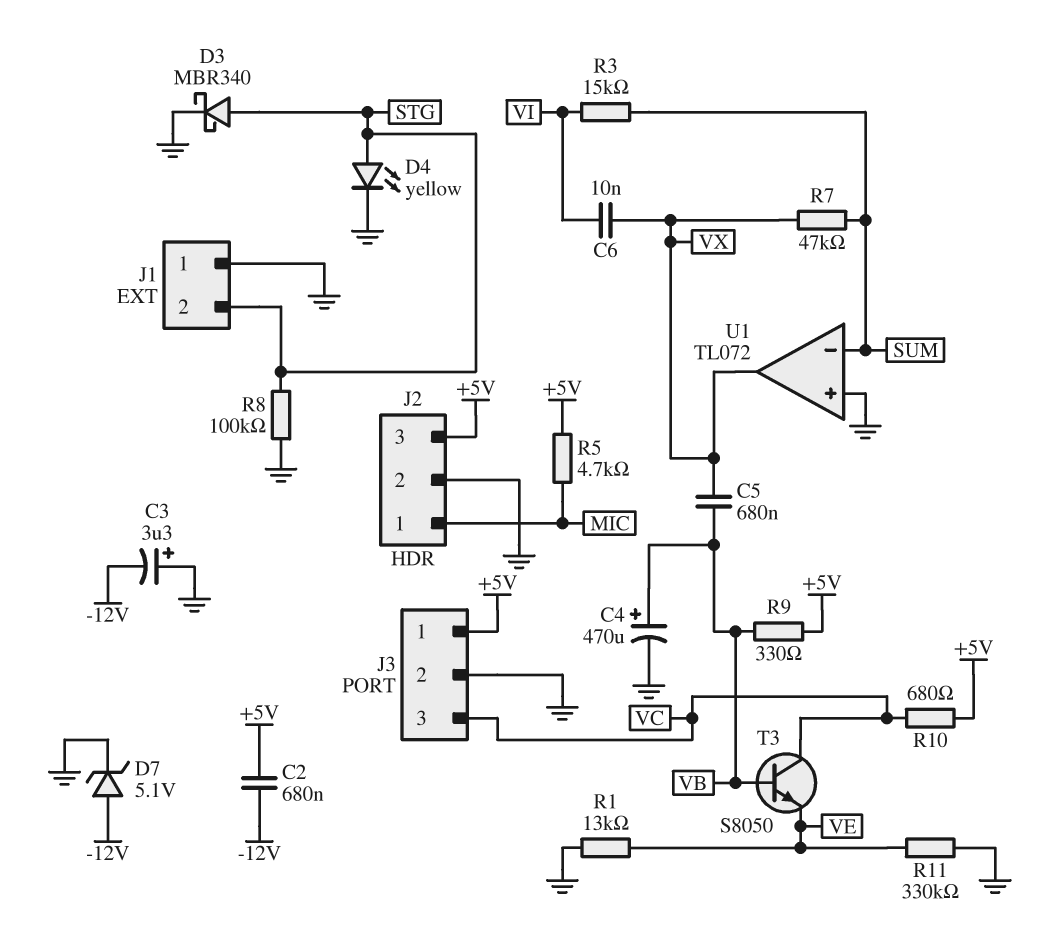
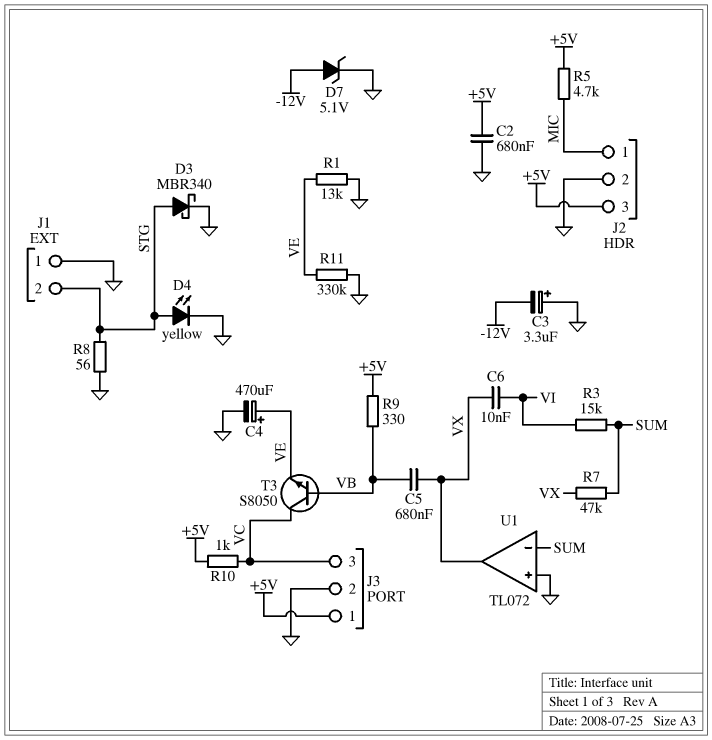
C2: 680nF (+5V, -12V) -> 680nF (+5V, GND)
C4: 470uF (plus VB, minus GND) -> 470uF (plus VE, minus GND)
R8: 100k (GND, STG) -> 56 (GND, STG)
R10: 680 (+5V, VC) -> 1k (+5V, VC)

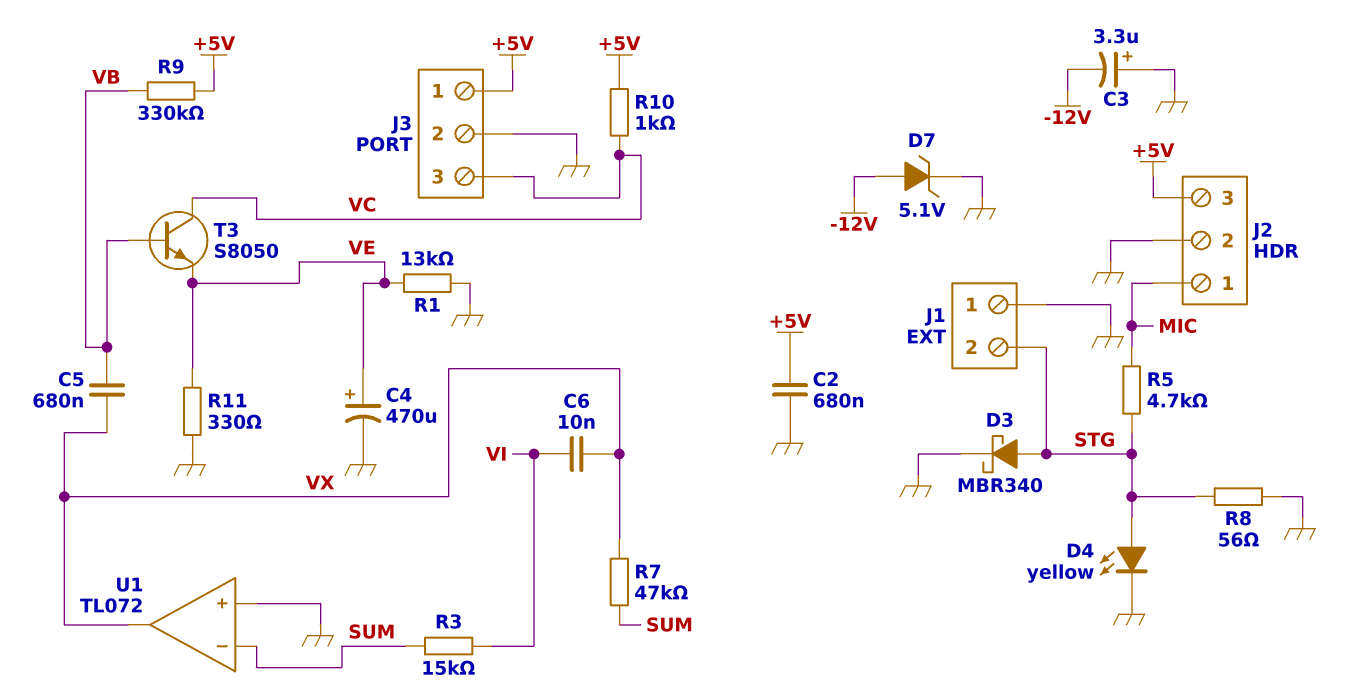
R5: 4.7k (+5V, MIC) -> 4.7k (MIC, STG)
R9: 330 (+5V, VB) -> 330k (+5V, VB)
R11: 330k (GND, VE) -> 330 (GND, VE)

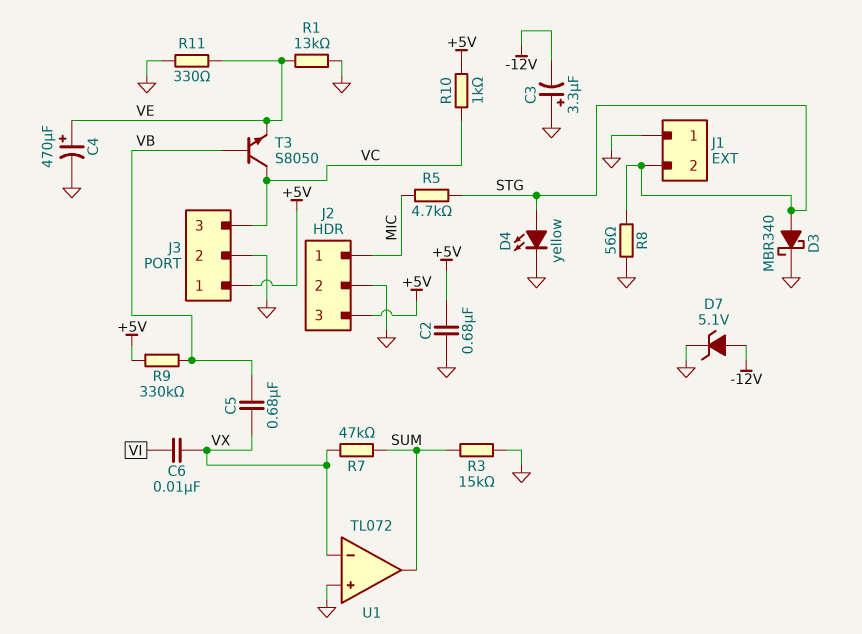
R3: 15k (SUM, VI) -> 15k (GND, SUM)
U1 pin in-: SUM -> VX
U1 pin out: VX -> SUM

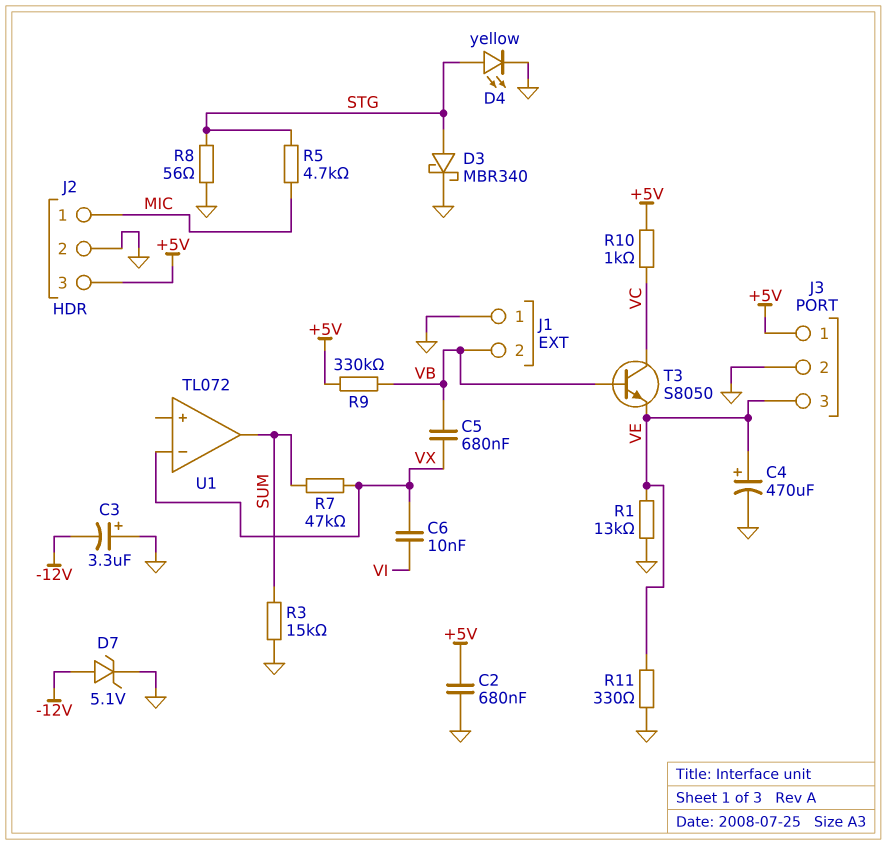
J1 pin 2: STG -> VB
J3 pin 3: VC -> VE
U1 pin in+: GND -> none

